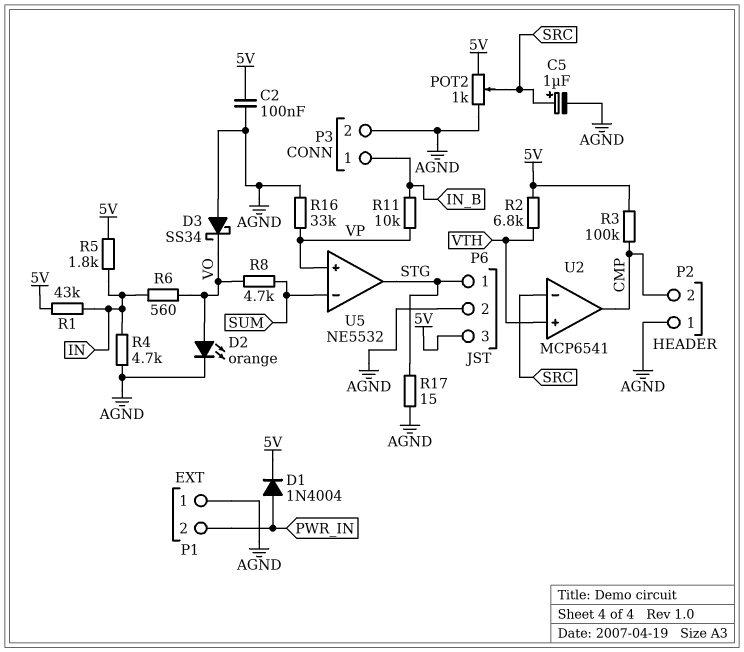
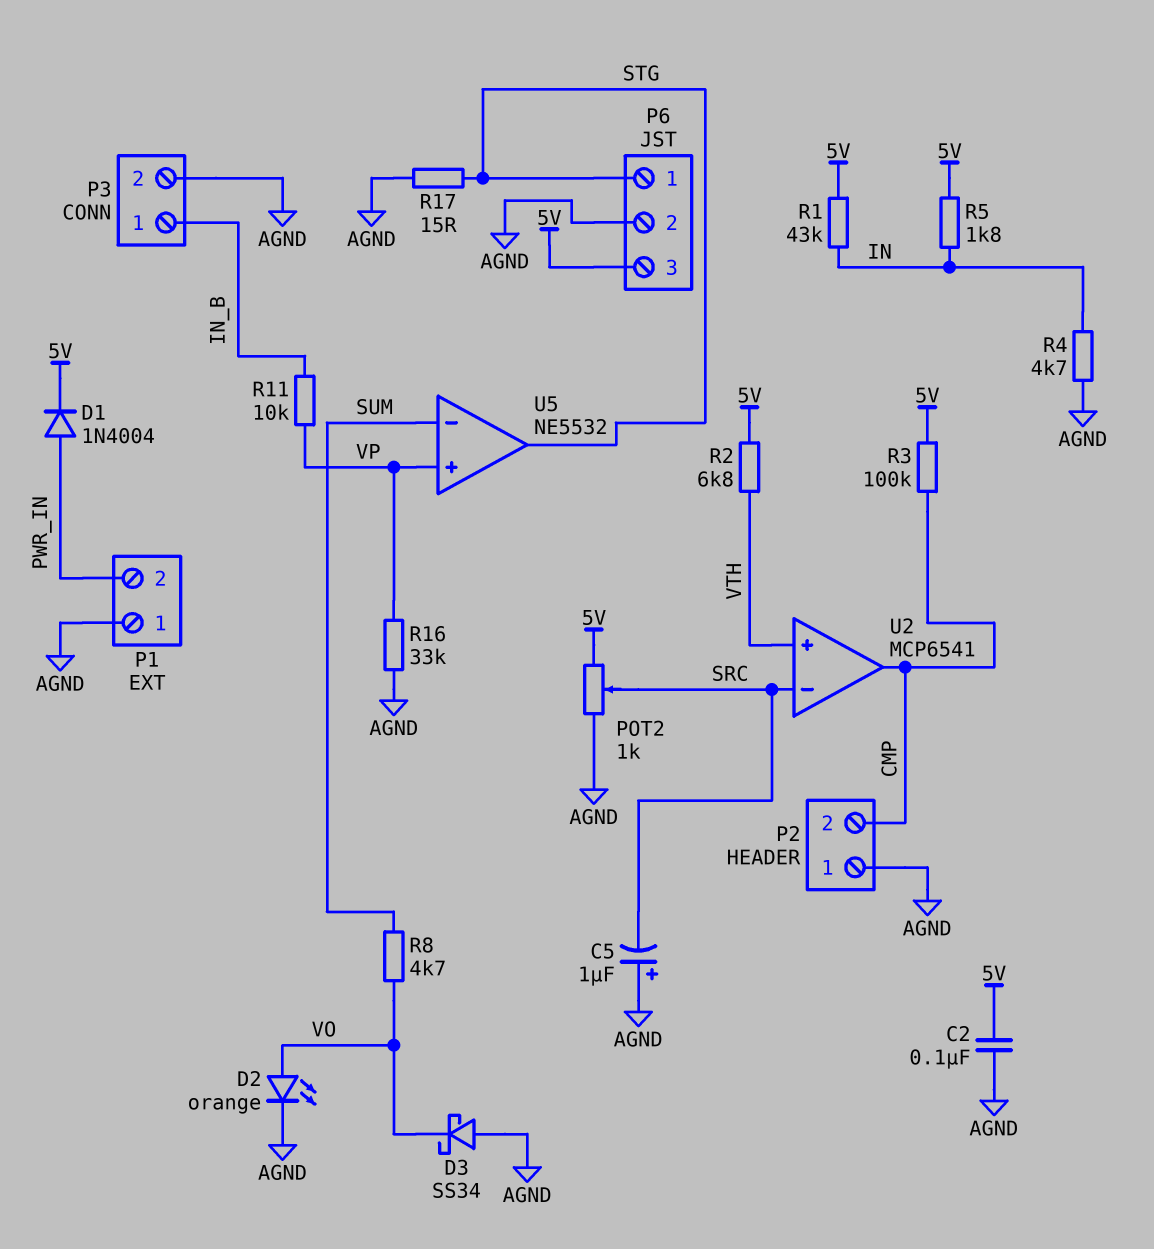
C5: 1uF (plus SRC, minus AGND) -> 1uF (plus AGND, minus SRC)
R6: 560 (IN, VO) -> none

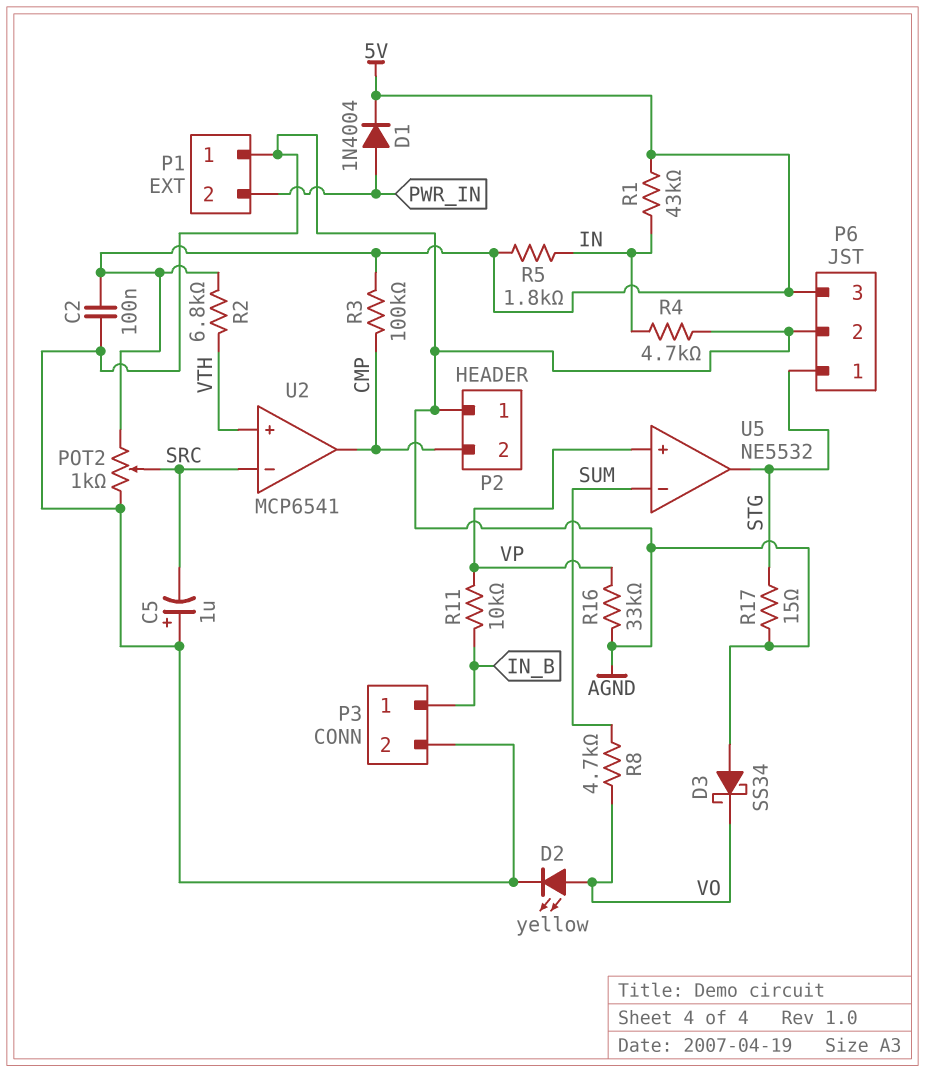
D2: LED orange (A VO, K AGND) -> LED yellow (A VO, K AGND)

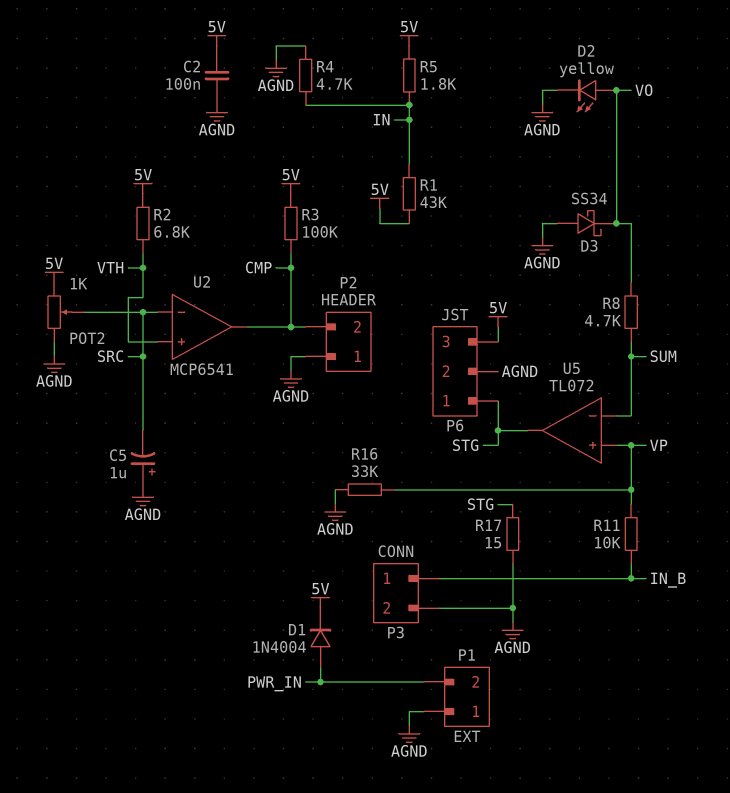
U5: NE5532 -> TL072

